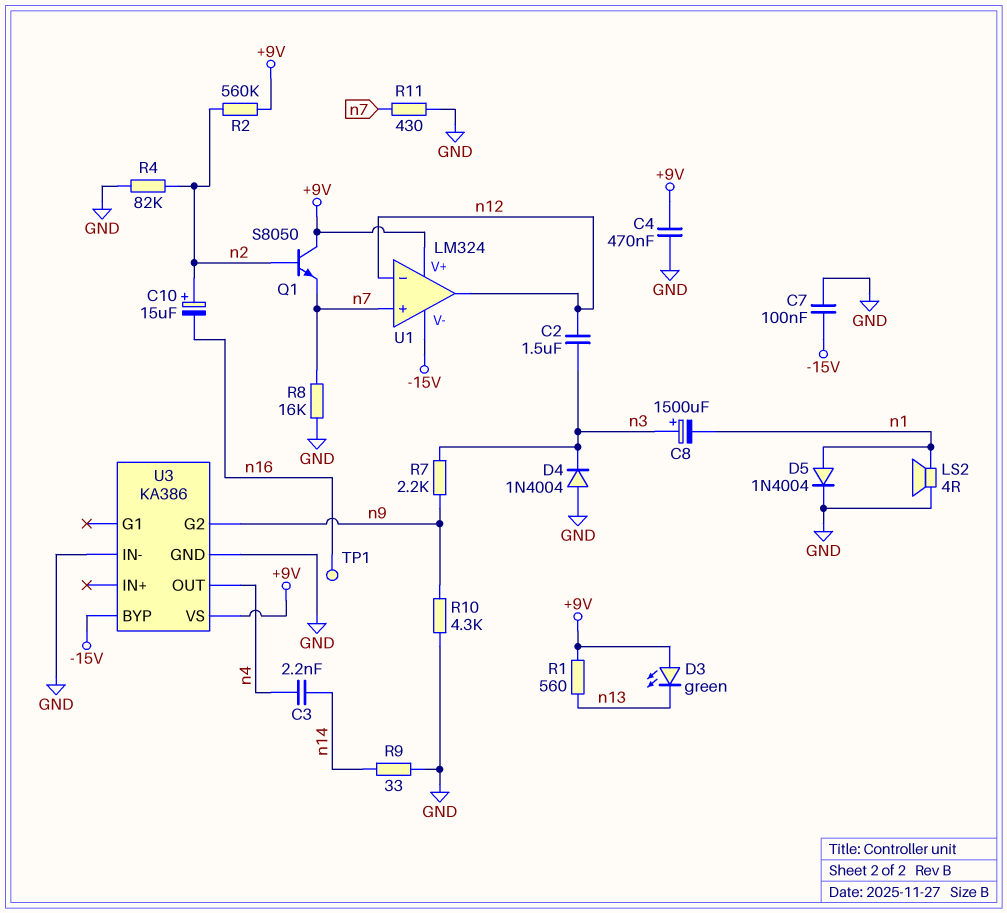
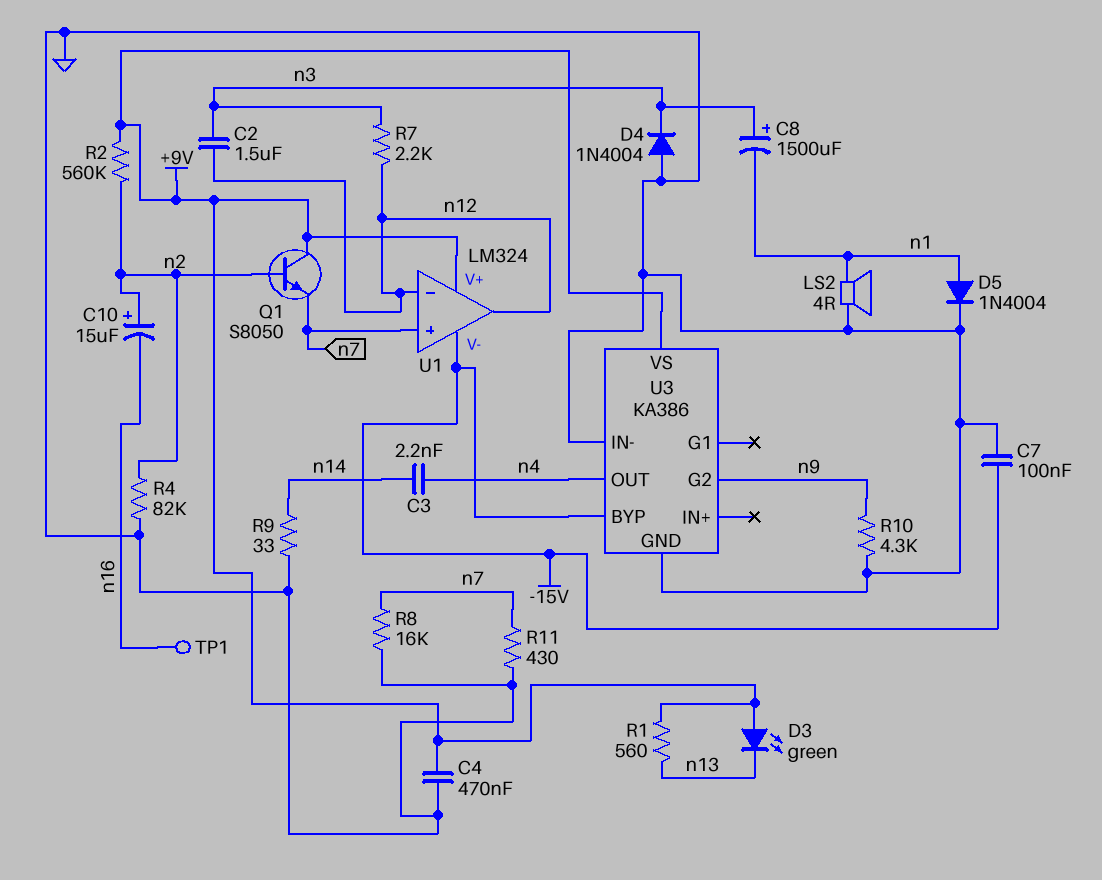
R7: 2.2k (n3, n9) -> 2.2k (n3, n12)

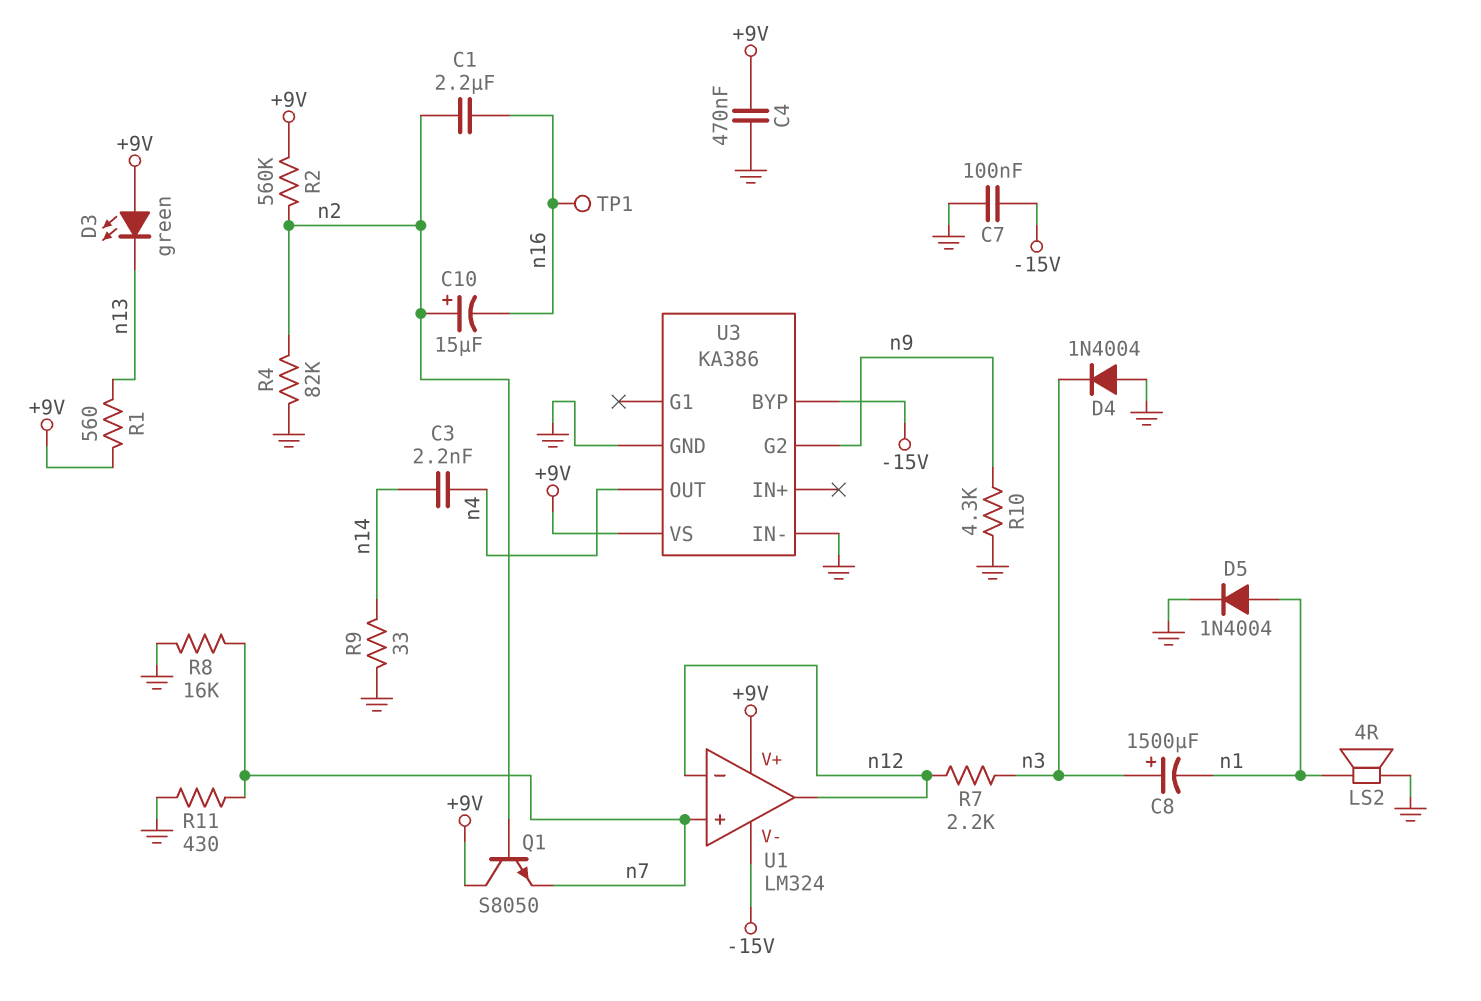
C1: none -> 2.2uF (n2, n16)
C2: 1.5uF (n3, n12) -> none

